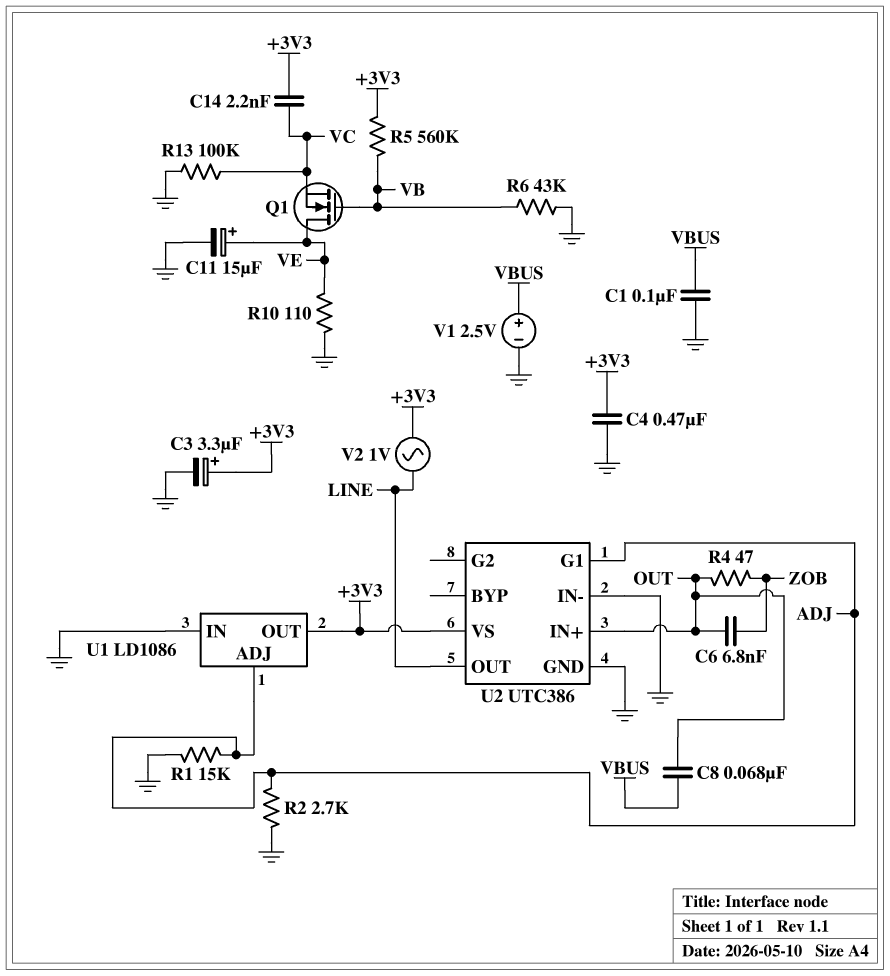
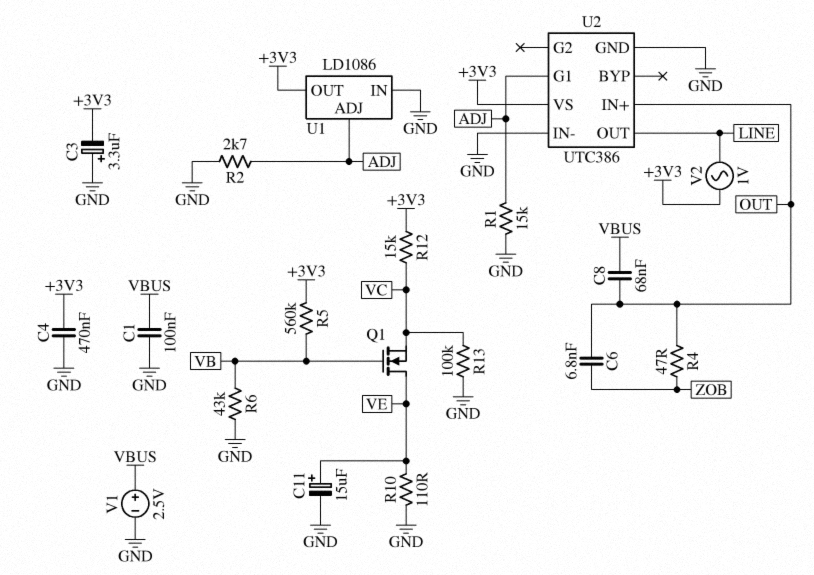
C3: 3.3uF (plus +3V3, minus GND) -> 3.3uF (plus GND, minus +3V3)
C14: 2.2nF (+3V3, VC) -> none
R12: none -> 15k (+3V3, VC)

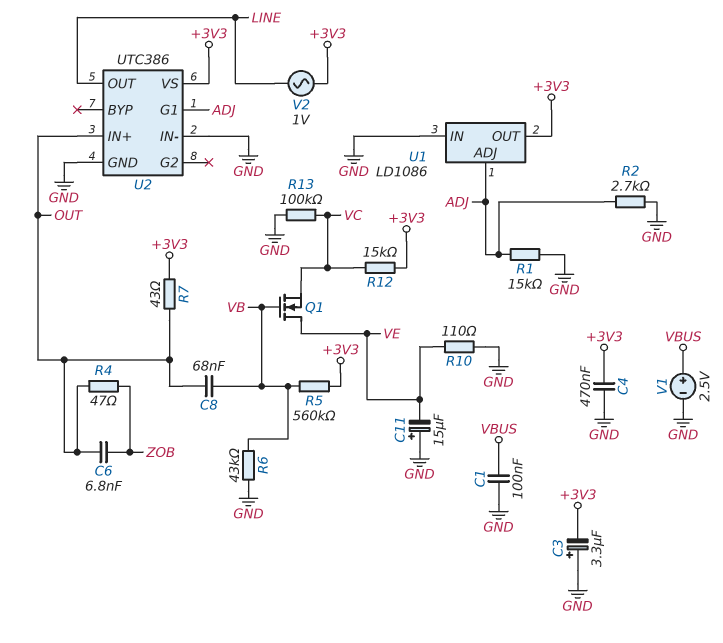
C8: 68nF (OUT, VBUS) -> 68nF (OUT, VB)
C11: 15uF (plus VE, minus GND) -> 15uF (plus GND, minus VE)
R7: none -> 43 (+3V3, OUT)

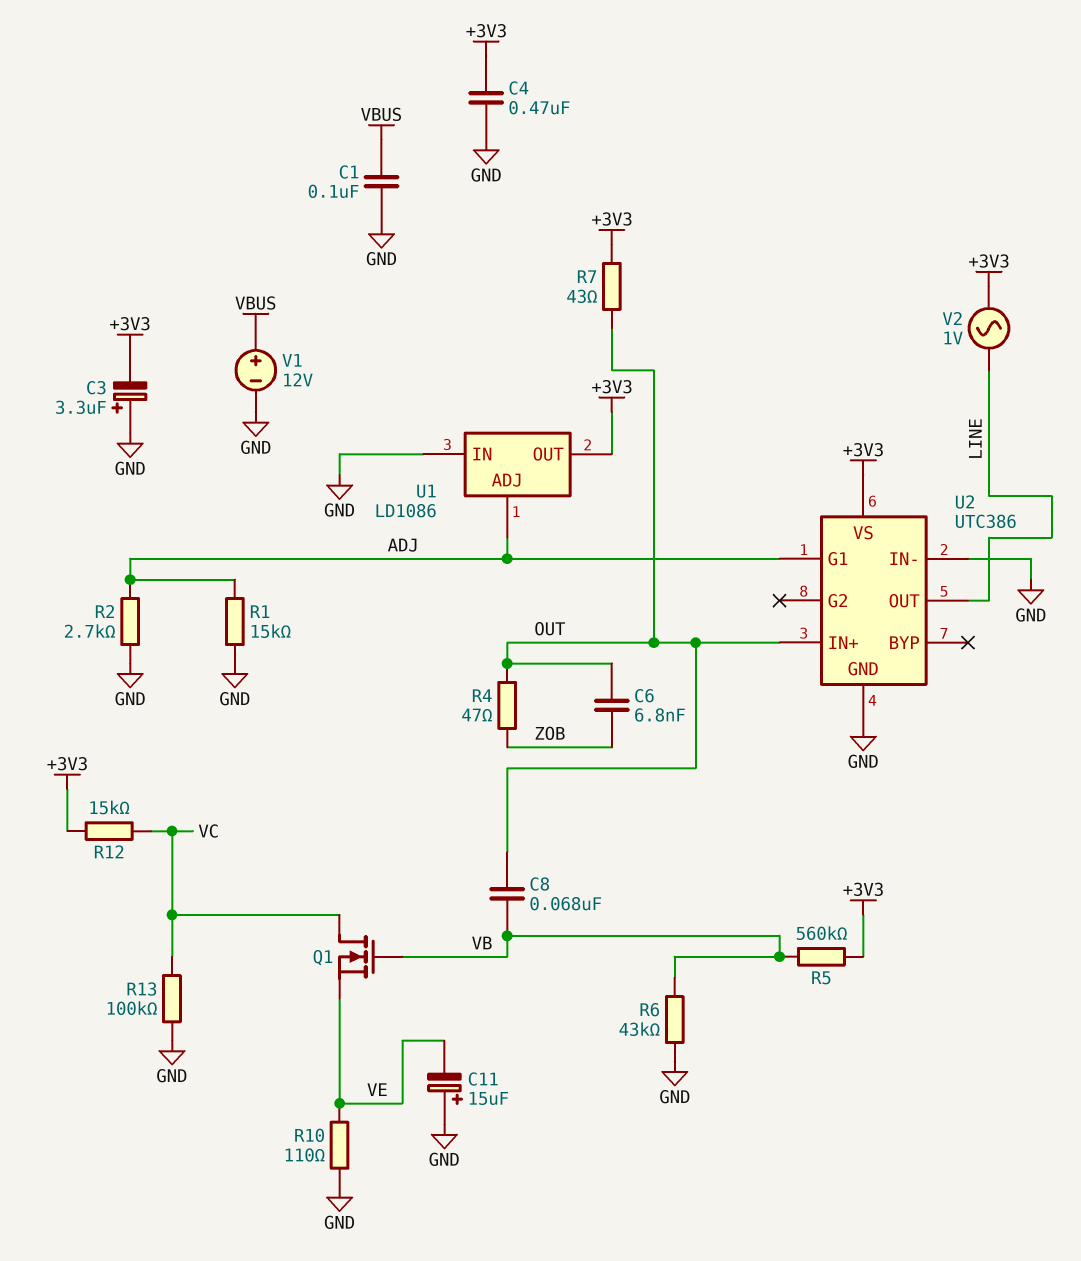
Q1: NMOS (G VB, D VE, S VC) -> NMOS (G VB, D VC, S VE)
V1: 2.5V (plus VBUS, minus GND) -> 12V (plus VBUS, minus GND)

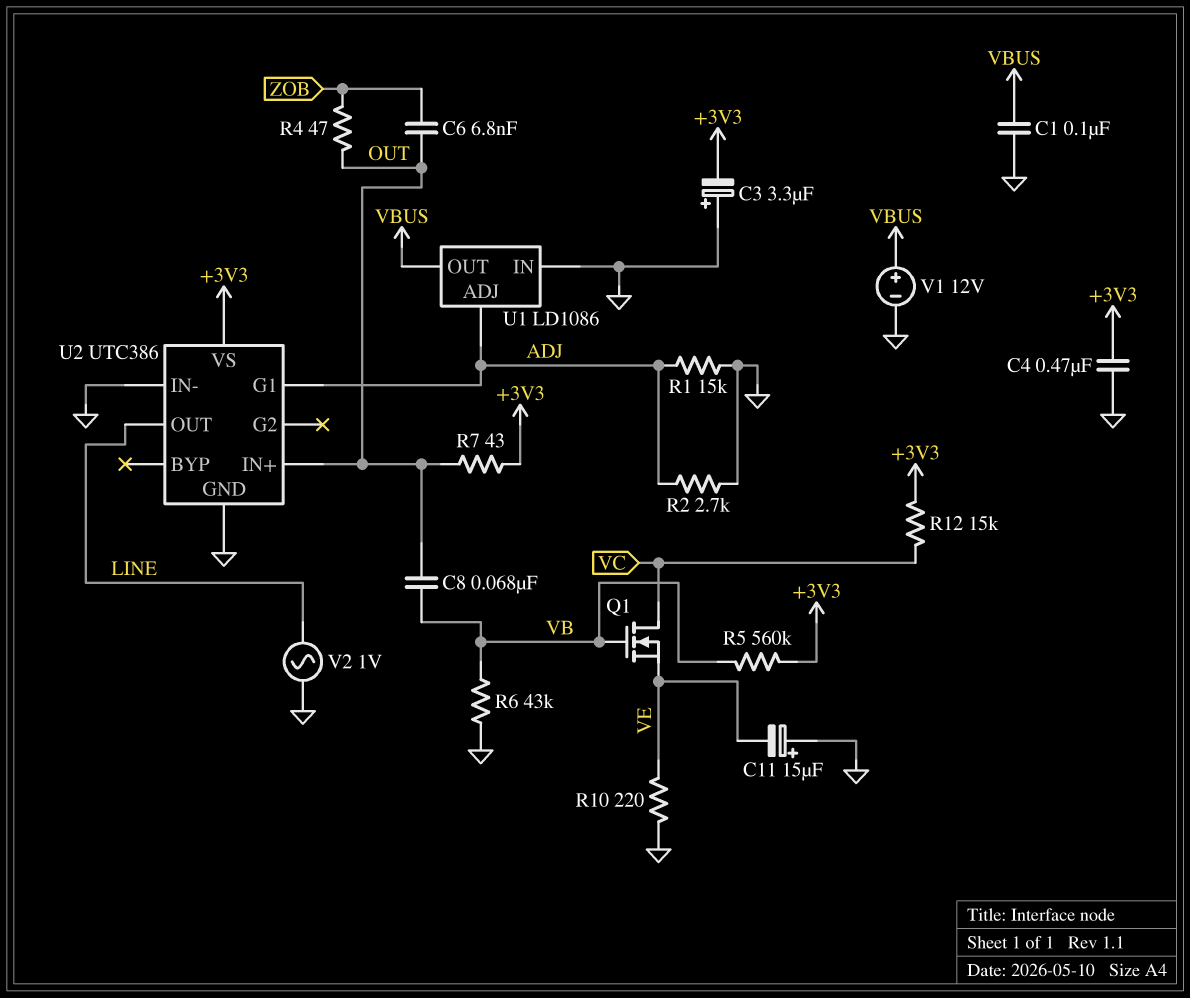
R10: 110 (GND, VE) -> 220 (GND, VE)
R13: 100k (GND, VC) -> none
U1 pin OUT: +3V3 -> VBUS
V2: AC 1V (+3V3, LINE) -> AC 1V (GND, LINE)

